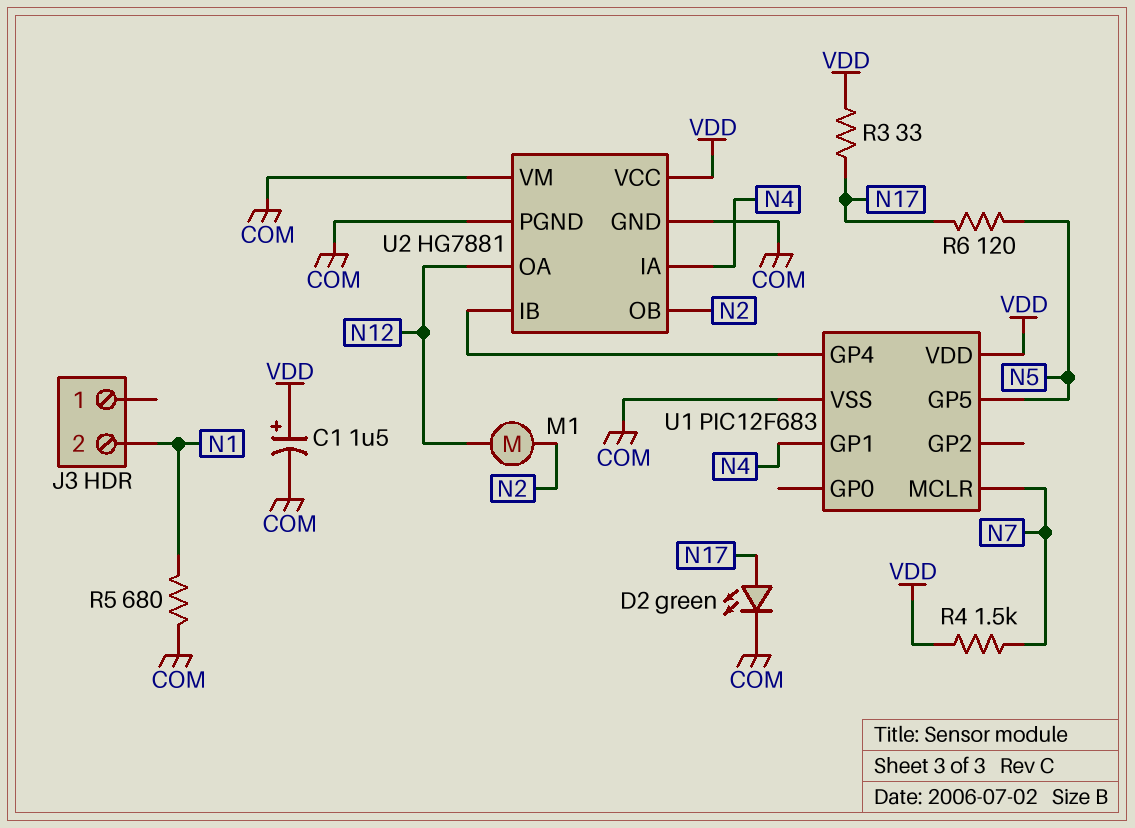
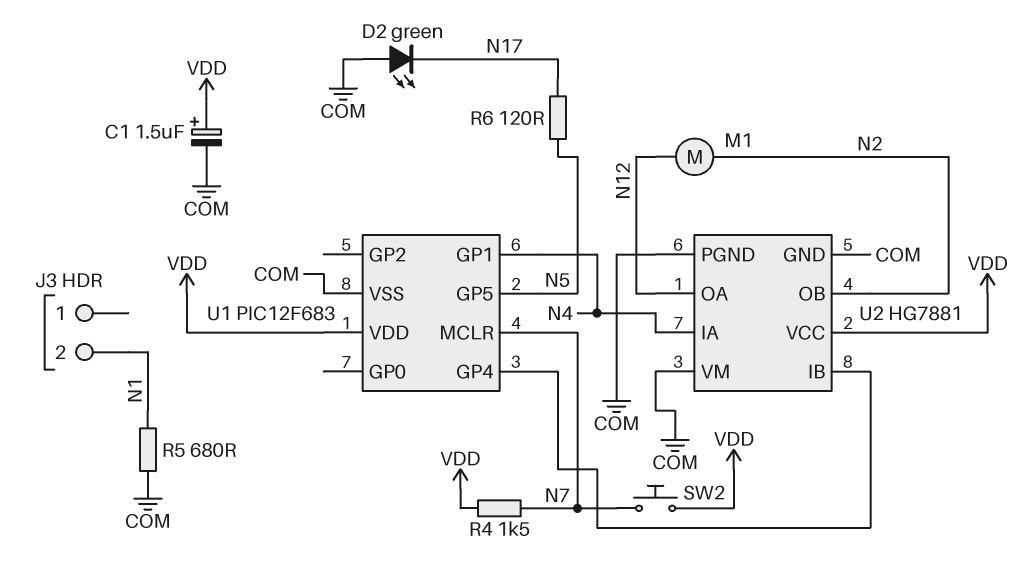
D2: LED green (A N17, K COM) -> LED green (A COM, K N17)
R3: 33 (N17, VDD) -> none
SW2: none -> button (N7, VDD)

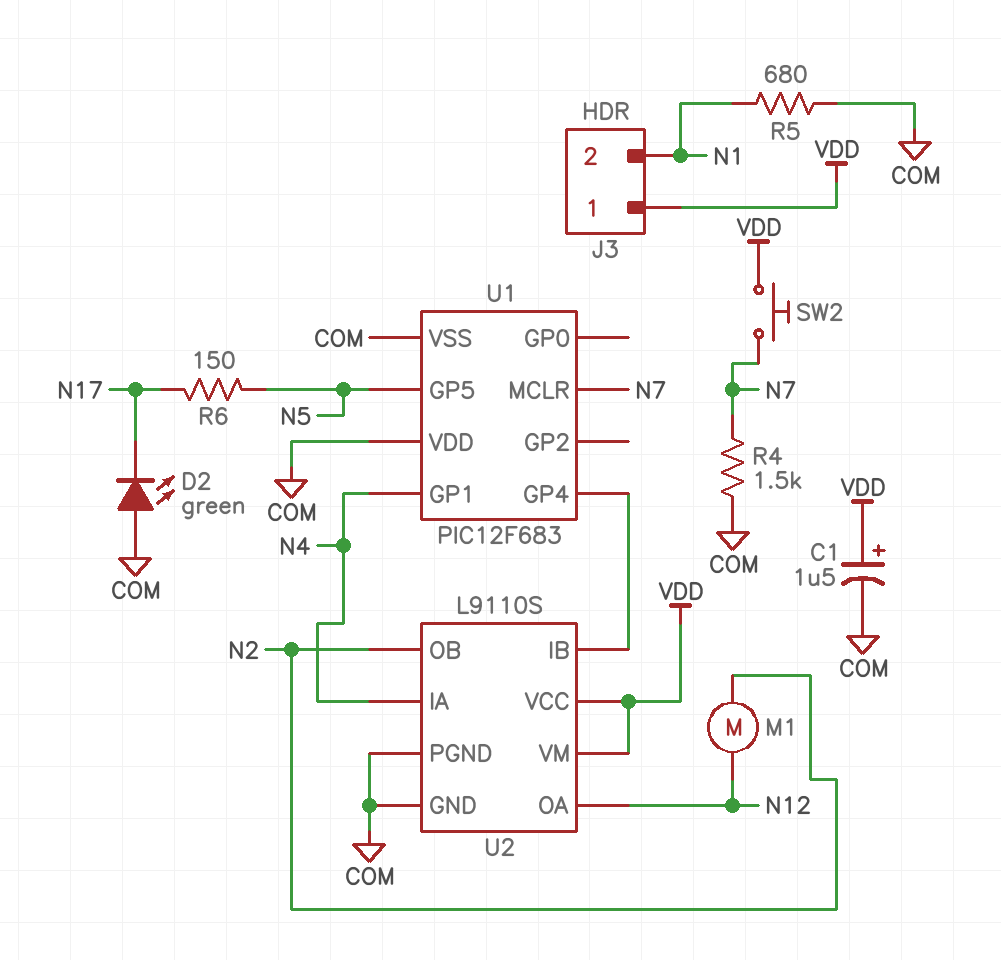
J3 pin 1: none -> VDD
R4: 1.5k (N7, VDD) -> 1.5k (COM, N7)
R6: 120 (N5, N17) -> 150 (N5, N17)
U1 pin VDD: VDD -> COM
U2: HG7881 -> L9110S
U2 pin VM: COM -> VDD

